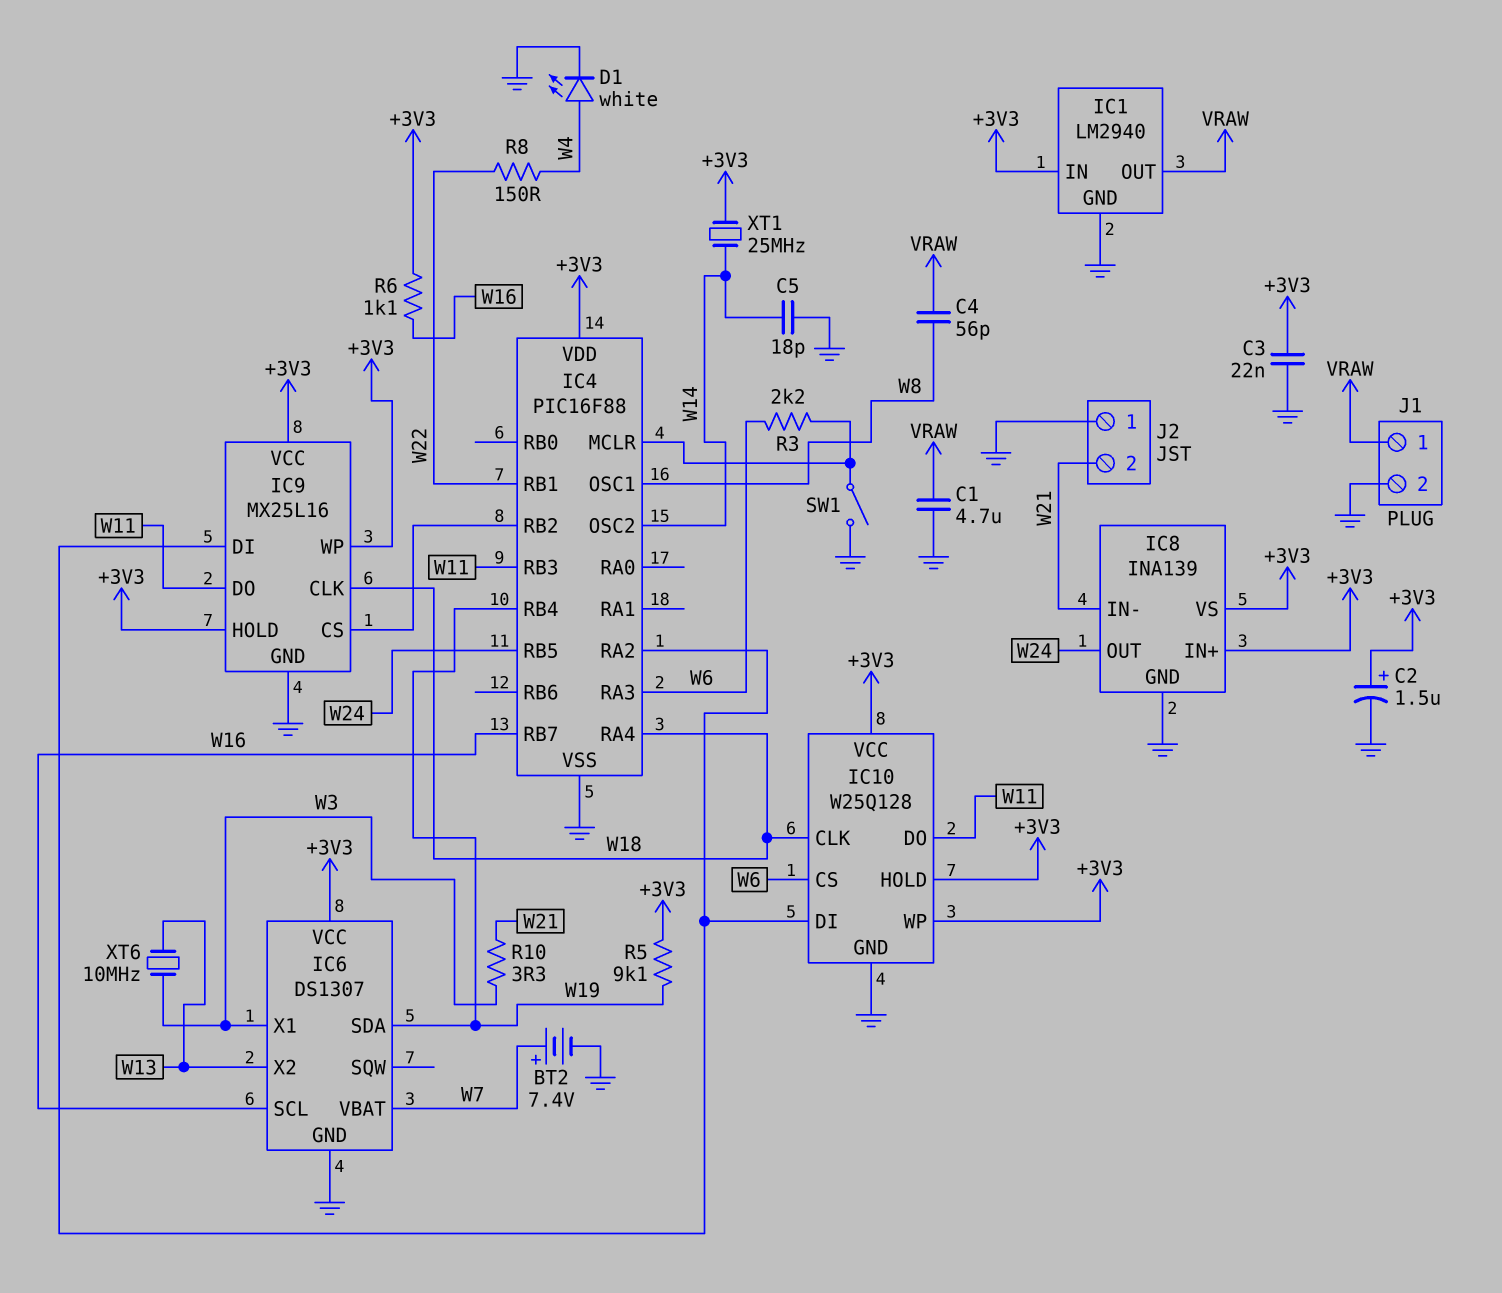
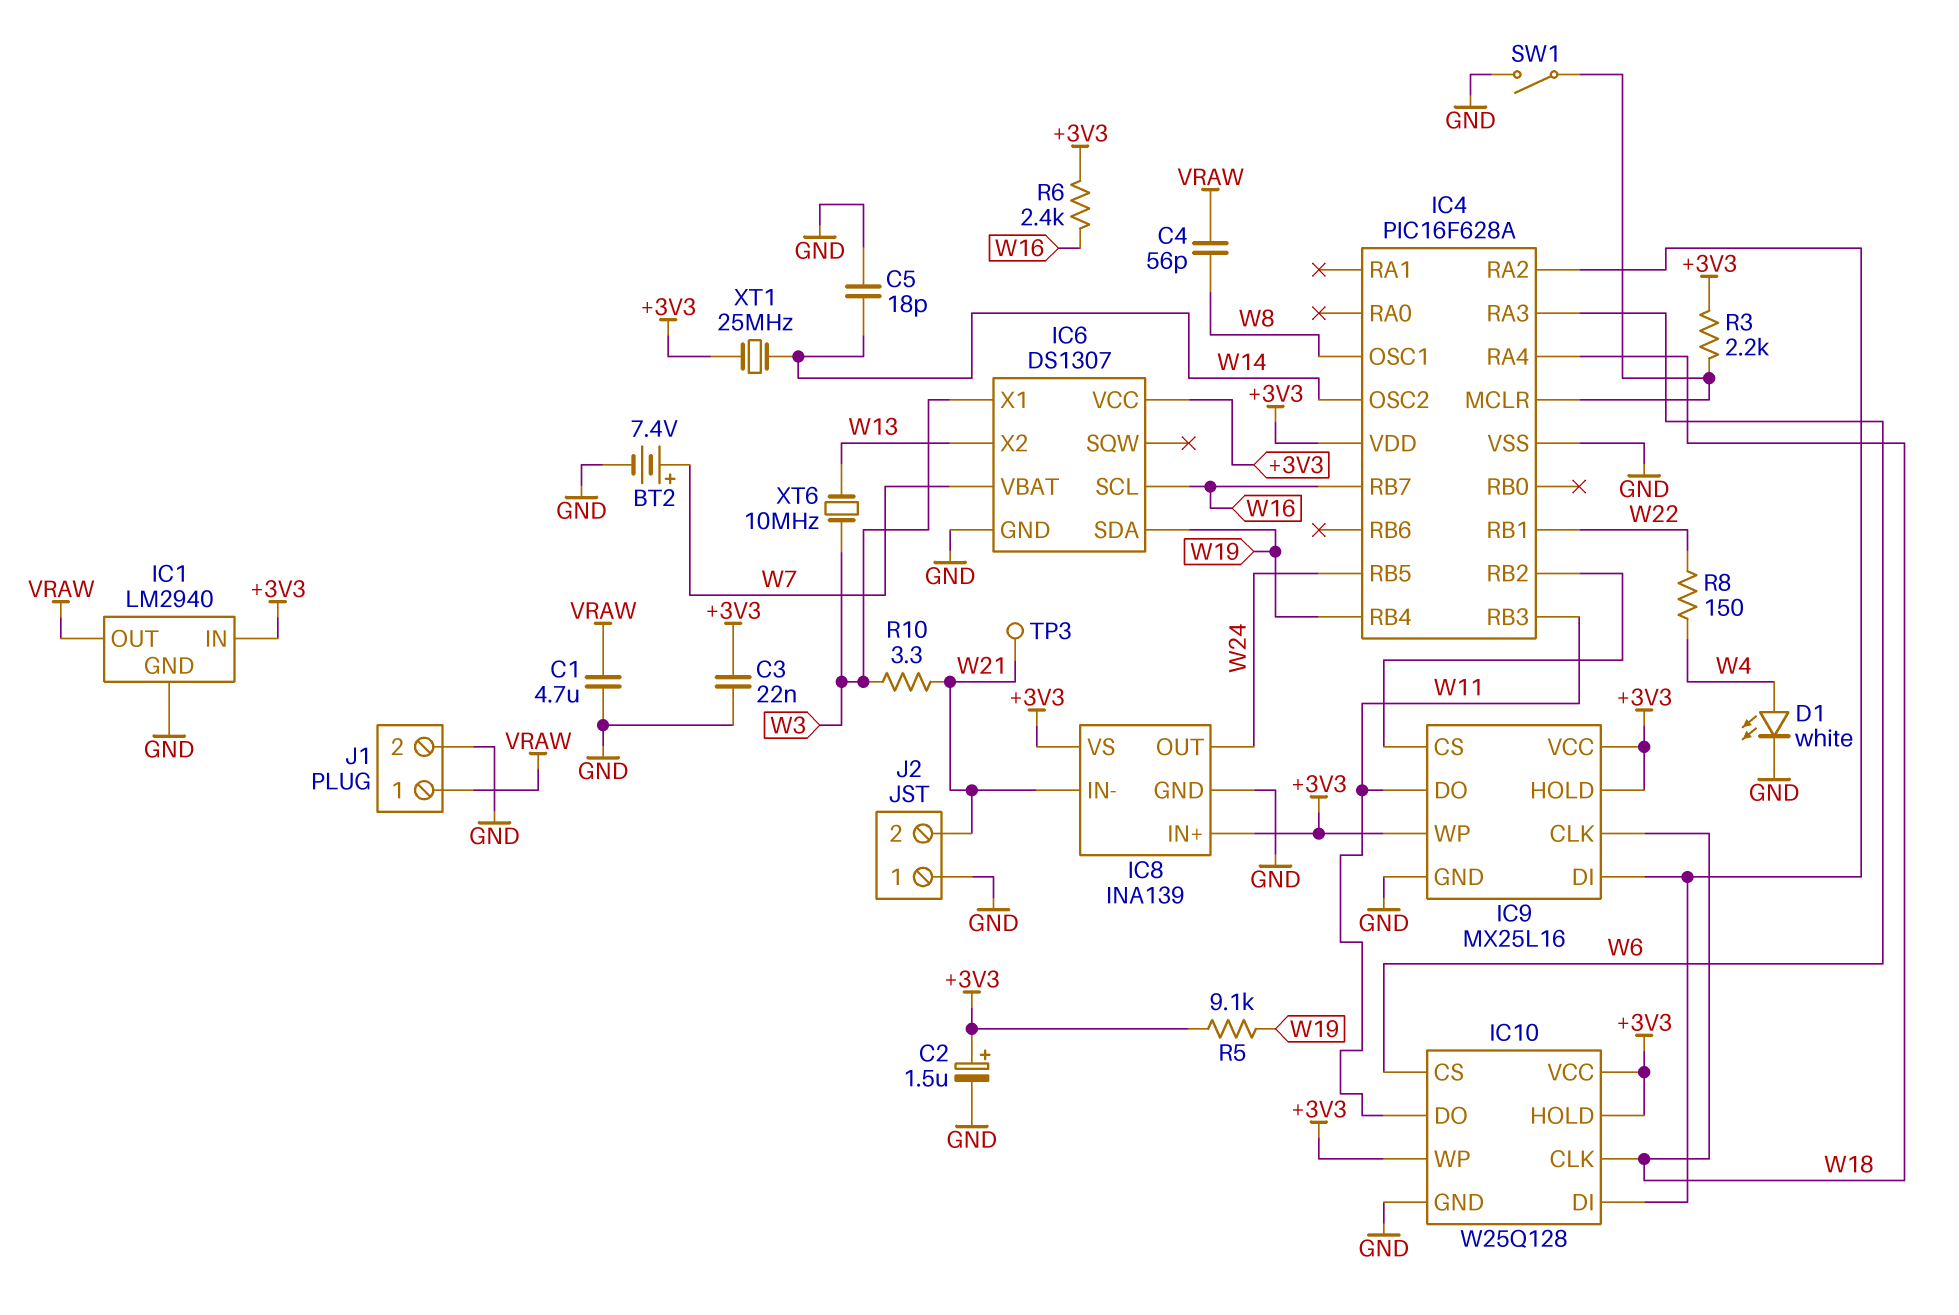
IC4: PIC16F88 -> PIC16F628A
R3: 2.2k (IC4/MCLR, W6) -> 2.2k (+3V3, IC4/MCLR)
R6: 1.1k (+3V3, W16) -> 2.4k (+3V3, W16)
TP3: none -> test point (W21)

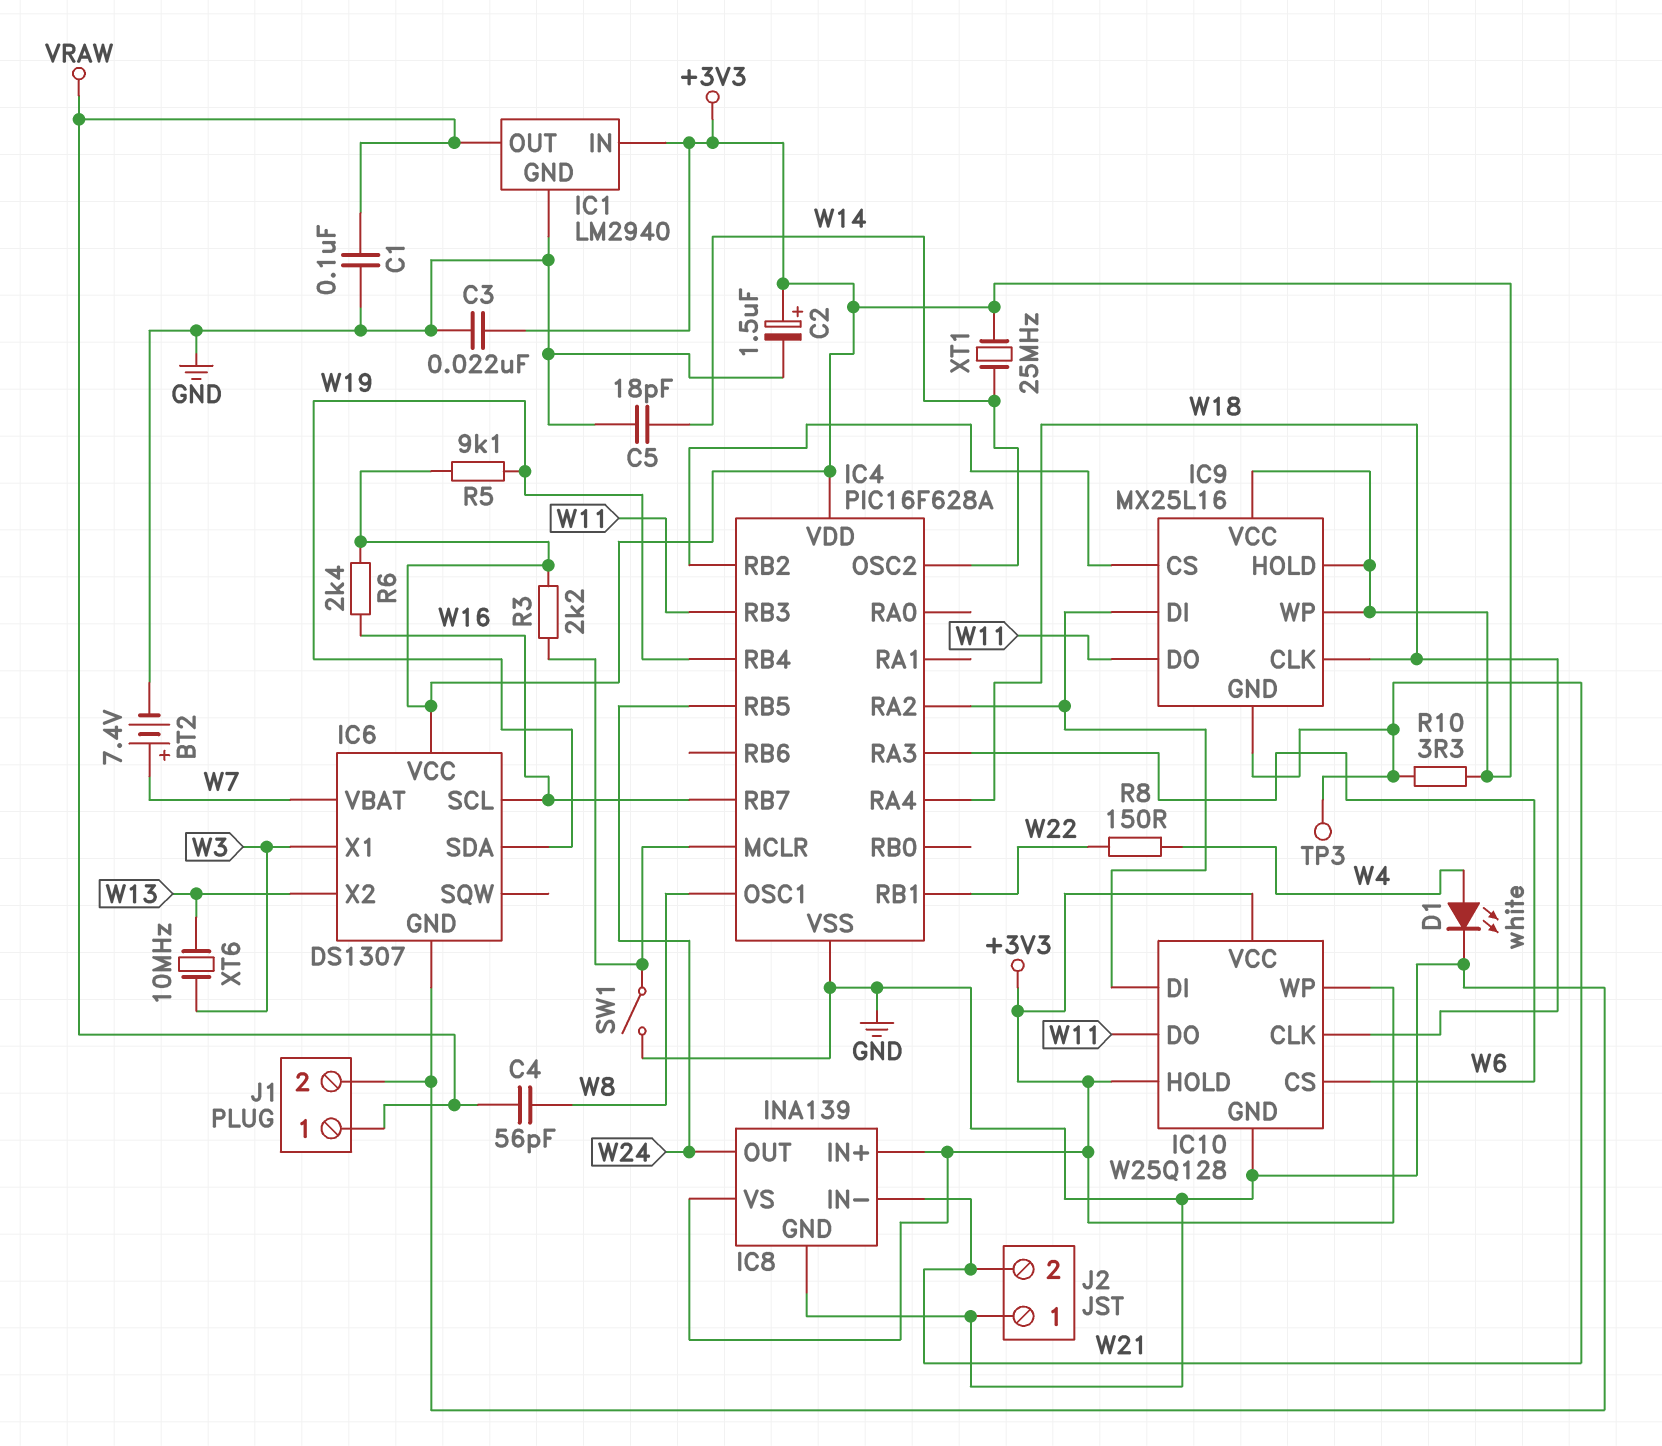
C1: 4.7uF (GND, VRAW) -> 100nF (GND, VRAW)
IC9 pin GND: GND -> W21
R10: 3.3 (W3, W21) -> 3.3 (+3V3, W21)

